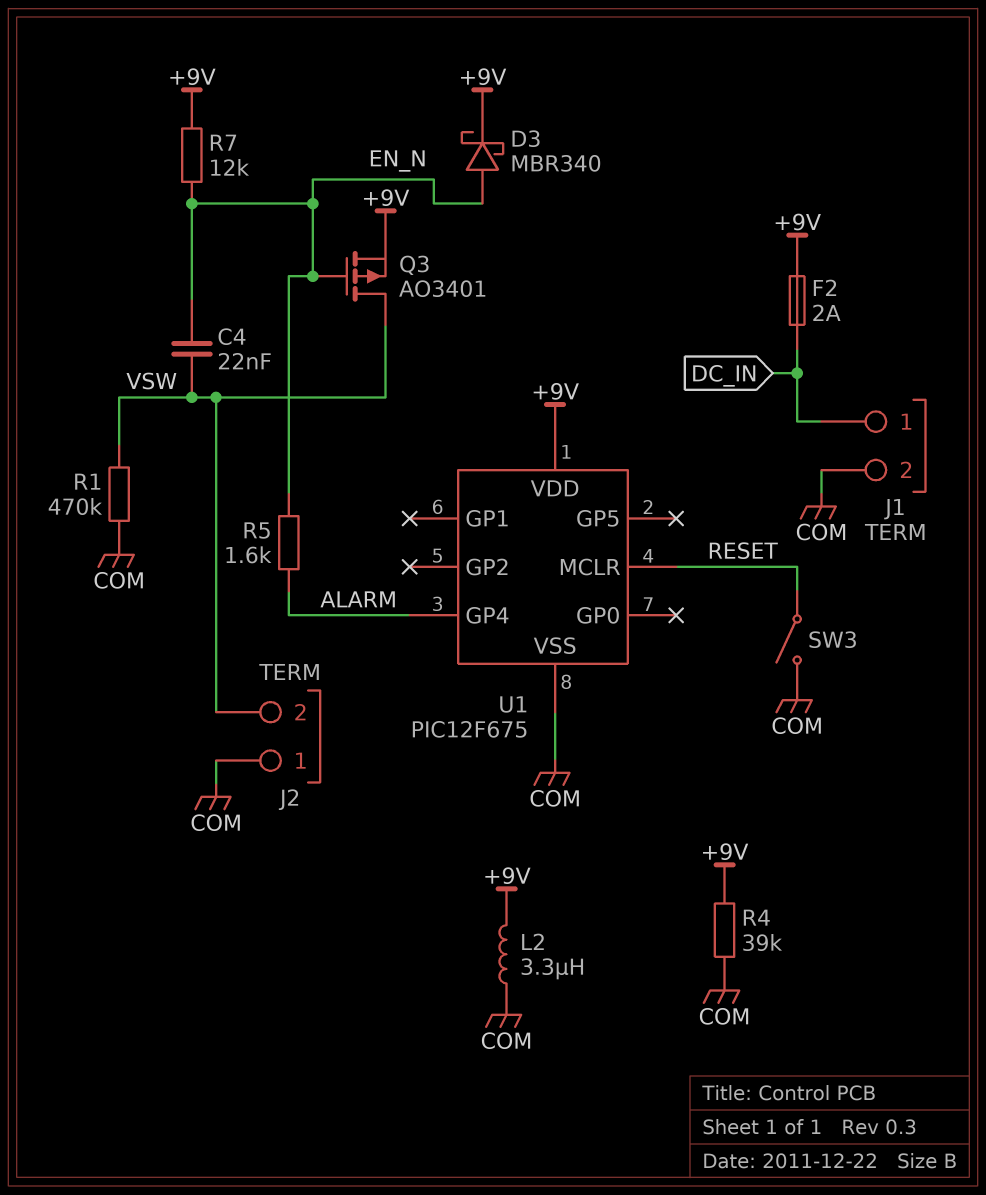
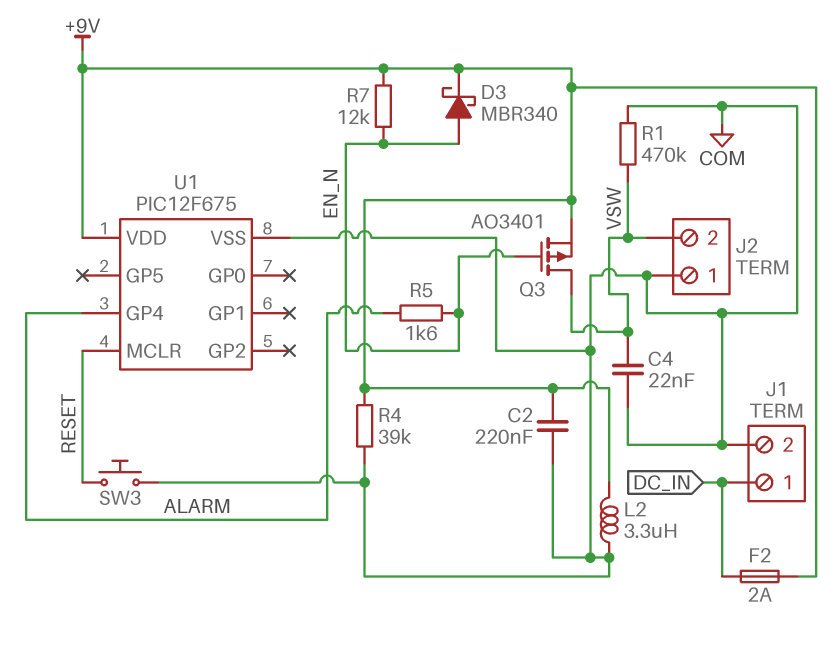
C2: none -> 220nF (+9V, COM)
C4: 22nF (EN_N, VSW) -> 22nF (COM, VSW)
SW3: switch (COM, RESET) -> button (COM, RESET)

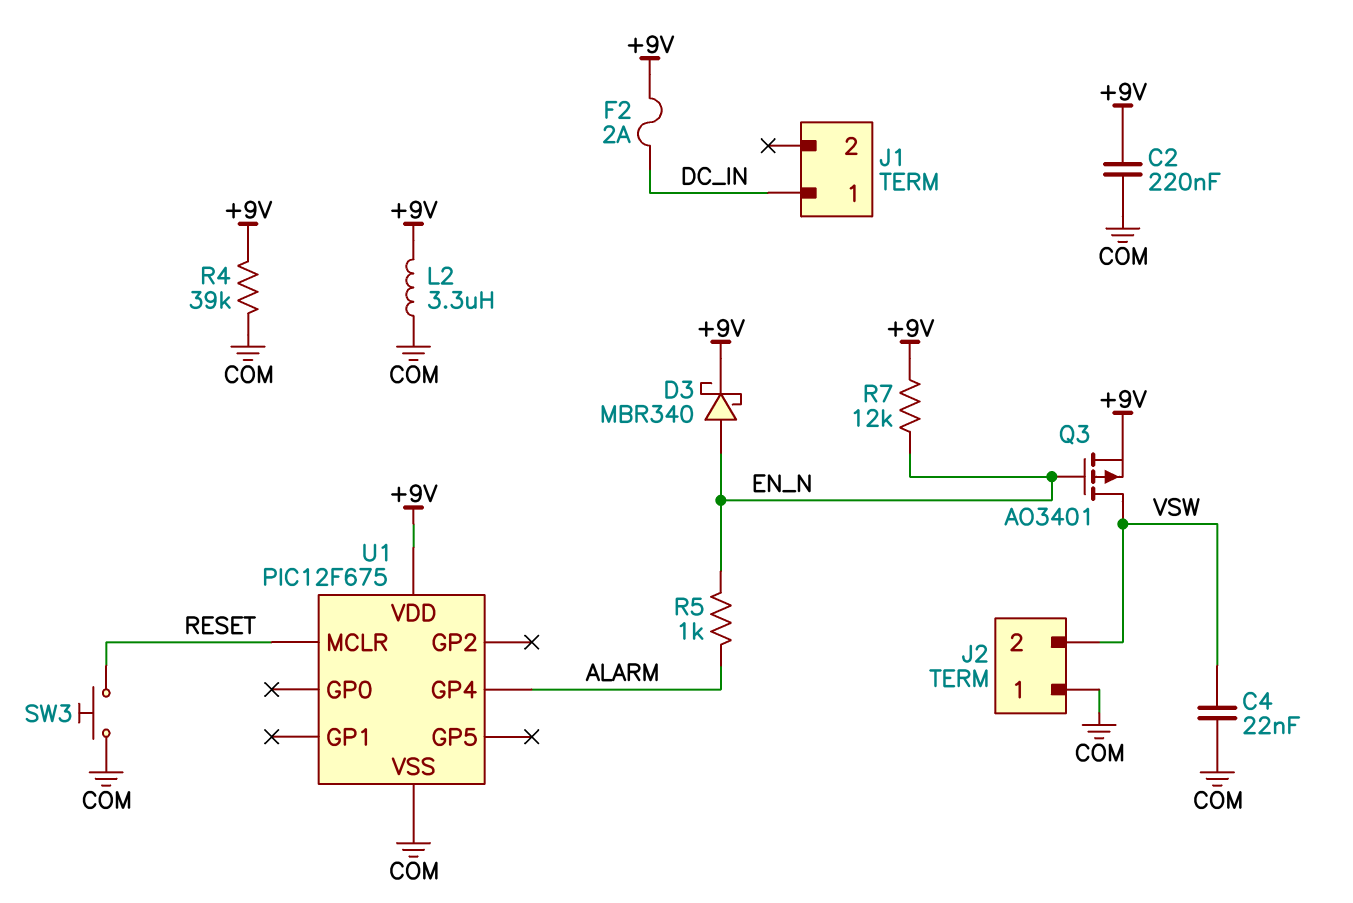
J1 pin 2: COM -> none
R1: 470k (COM, VSW) -> none
R5: 1.6k (ALARM, EN_N) -> 1k (ALARM, EN_N)

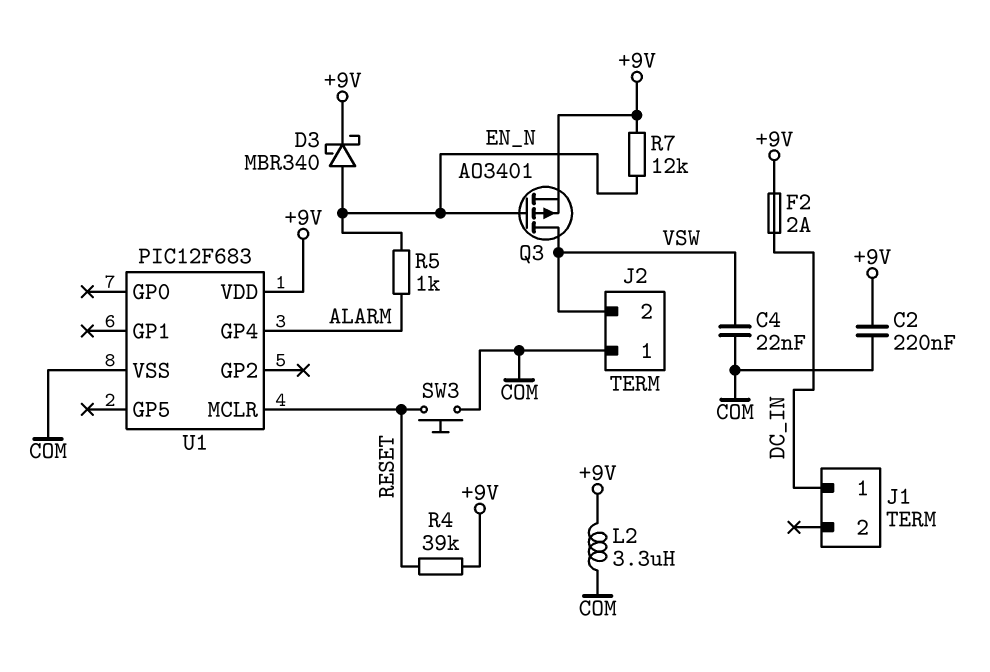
R4: 39k (+9V, COM) -> 39k (+9V, RESET)
U1: PIC12F675 -> PIC12F683

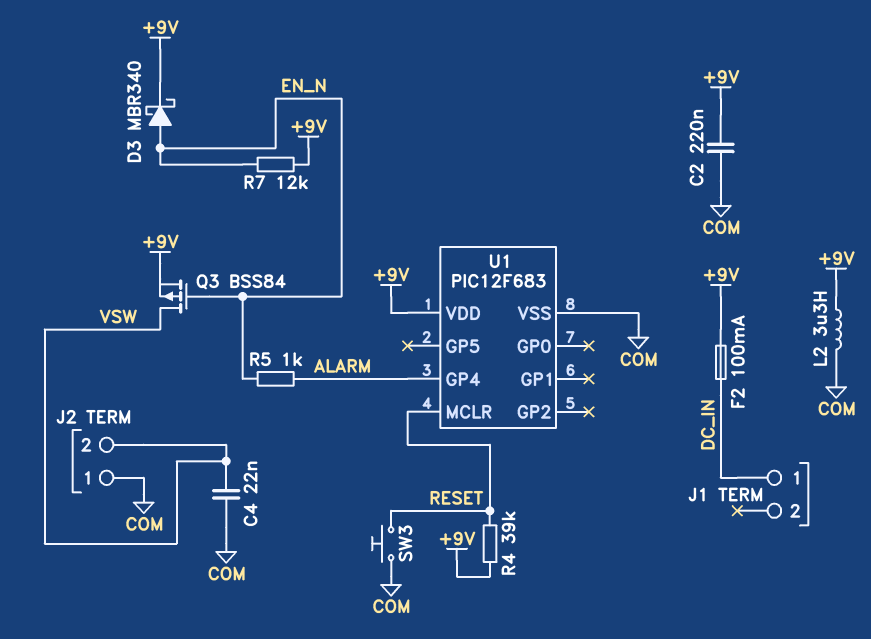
F2: 2A (+9V, DC_IN) -> 100mA (+9V, DC_IN)
Q3: PMOS AO3401 (G EN_N, D VSW, S +9V) -> PMOS BSS84 (G EN_N, D VSW, S +9V)

